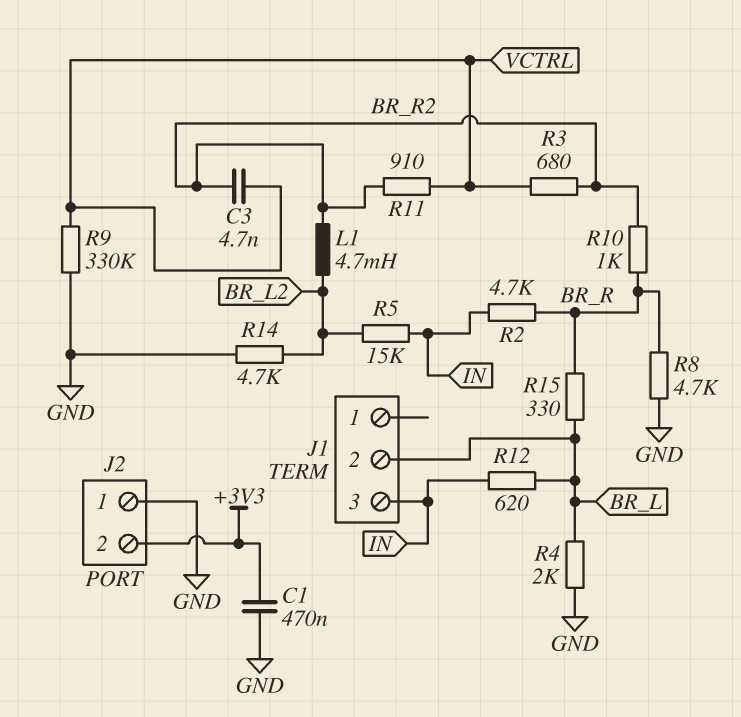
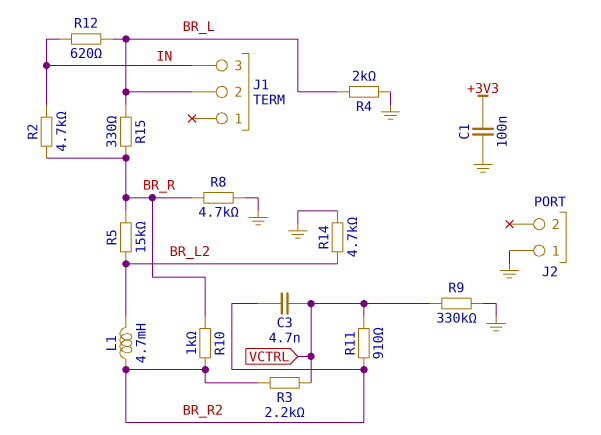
C1: 470nF (+3V3, GND) -> 100nF (+3V3, GND)
J2 pin 2: +3V3 -> none
R3: 680 (BR_R2, VCTRL) -> 2.2k (BR_R2, VCTRL)
R5: 15k (BR_L2, IN) -> 15k (BR_L2, BR_R)

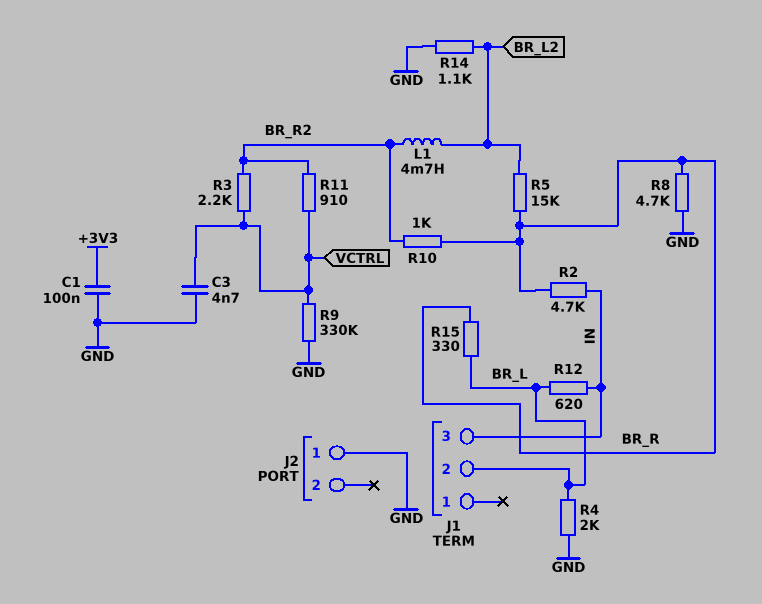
C3: 4.7nF (BR_R2, VCTRL) -> 4.7nF (GND, VCTRL)
R14: 4.7k (BR_L2, GND) -> 1.1k (BR_L2, GND)

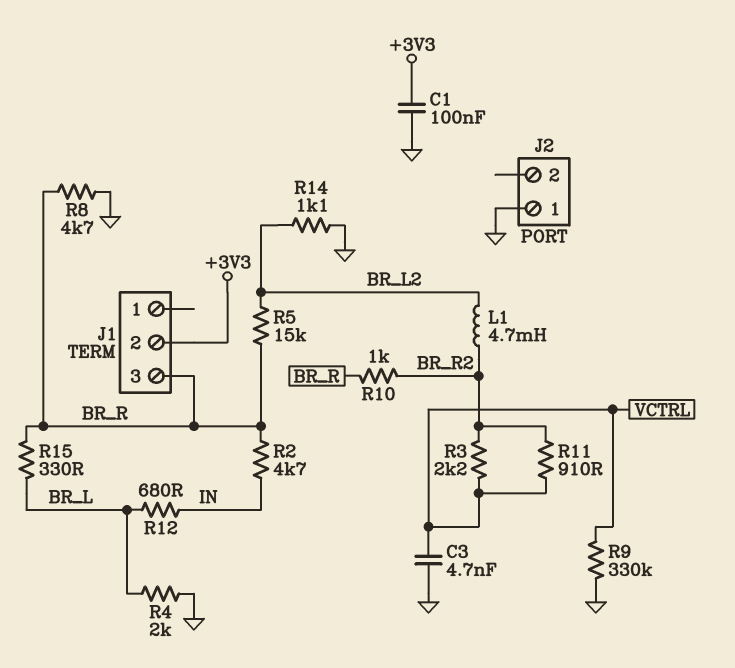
J1 pin 2: BR_L -> +3V3
J1 pin 3: IN -> BR_R
R12: 620 (BR_L, IN) -> 680 (BR_L, IN)

